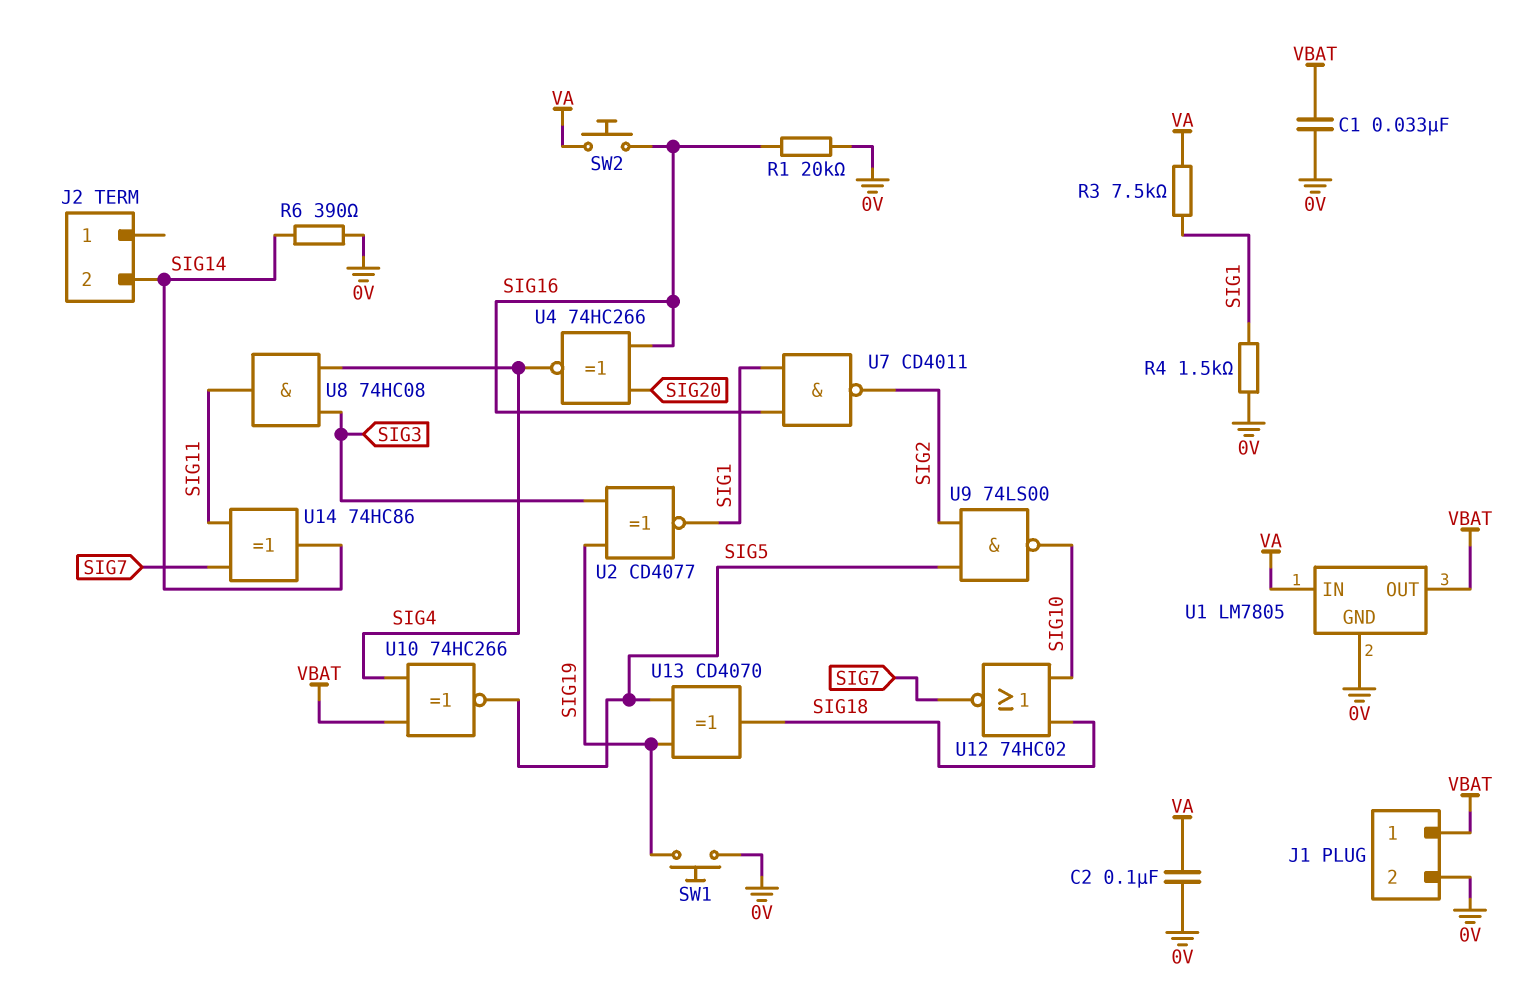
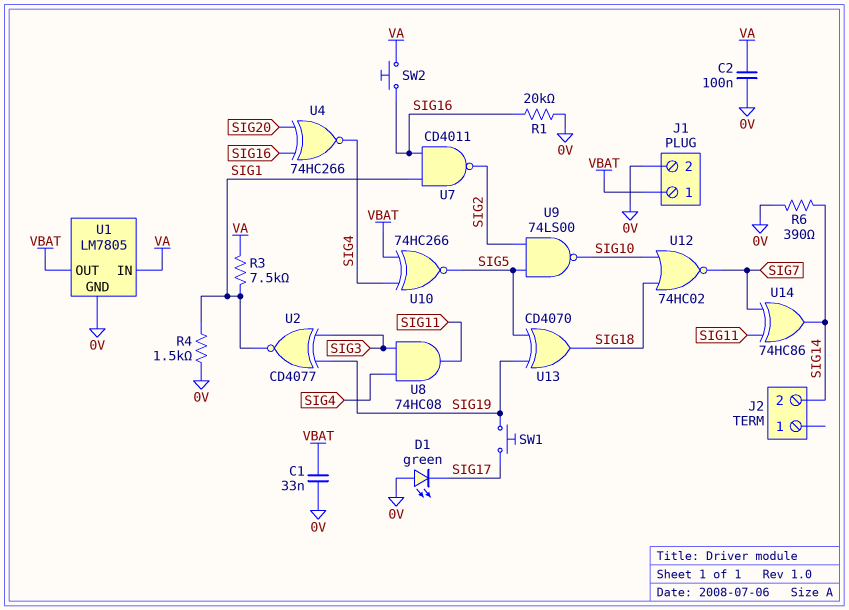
D1: none -> LED green (A 0V, K SIG17)
SW1: button (0V, SIG19) -> button (SIG17, SIG19)

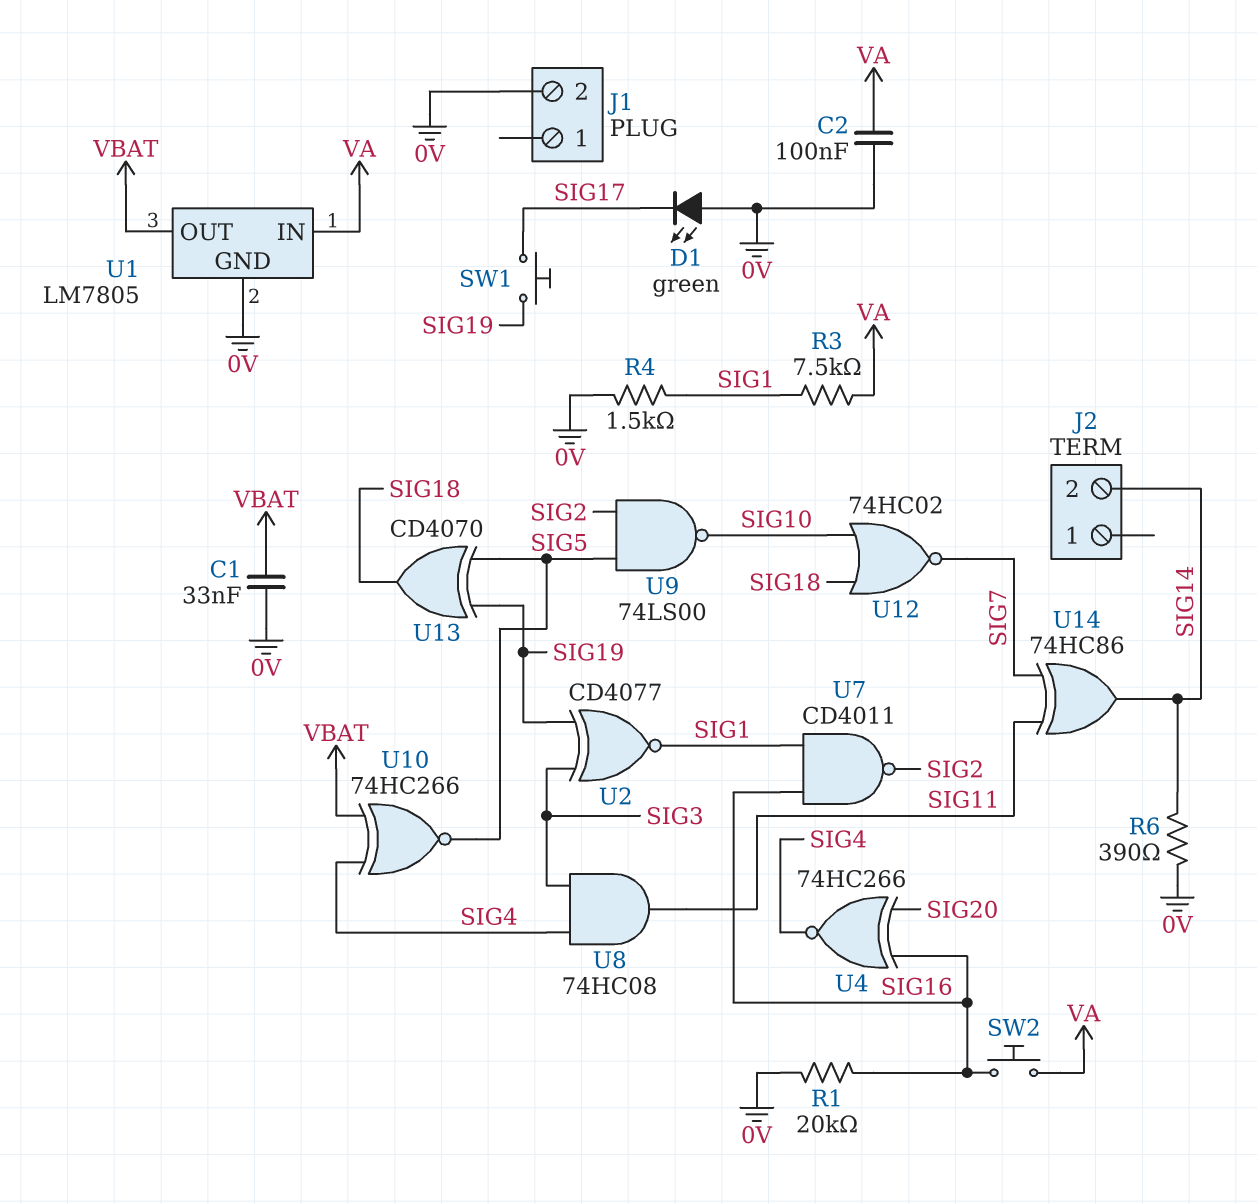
J1 pin 1: VBAT -> none

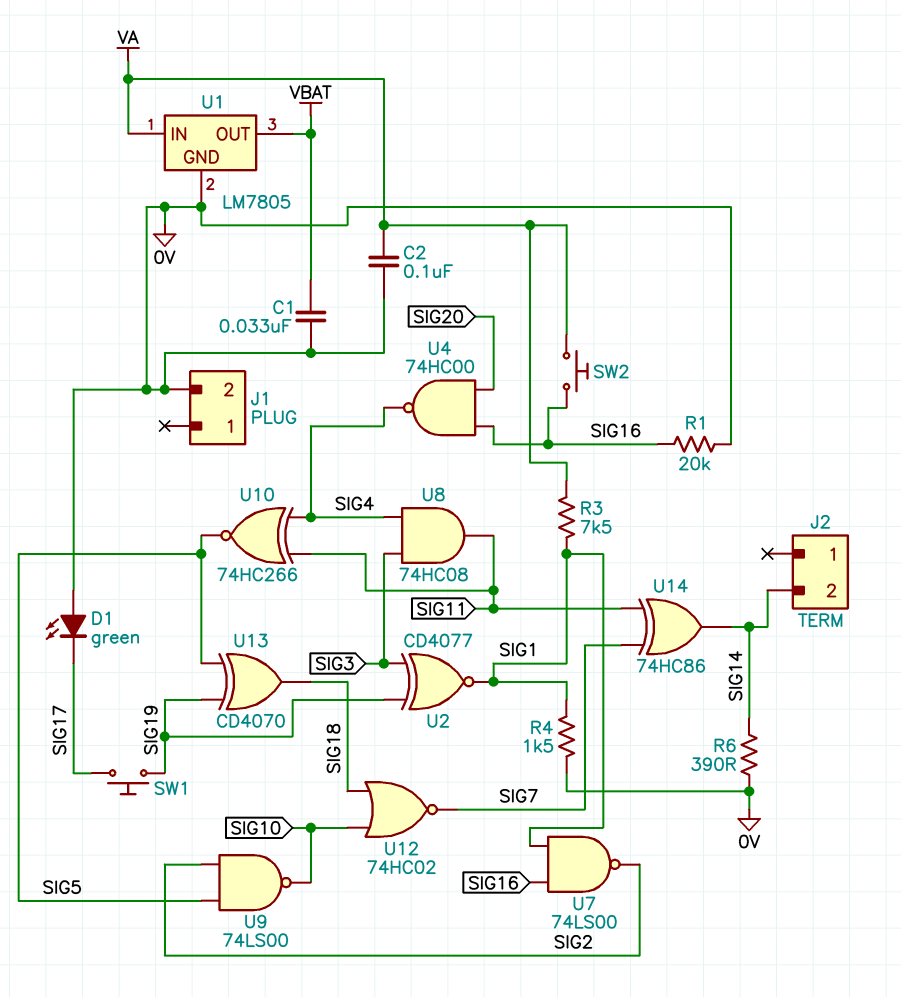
U4: XNOR 74HC266 (in SIG16, in SIG20, out SIG4) -> NAND 74HC00 (in SIG16, in SIG20, out SIG4)
U7: NAND CD4011 (in SIG1, in SIG16, out SIG2) -> NAND 74LS00 (in SIG1, in SIG16, out SIG2)
U10: XNOR 74HC266 (in SIG4, in VBAT, out SIG5) -> XNOR 74HC266 (in SIG4, in SIG11, out SIG5)

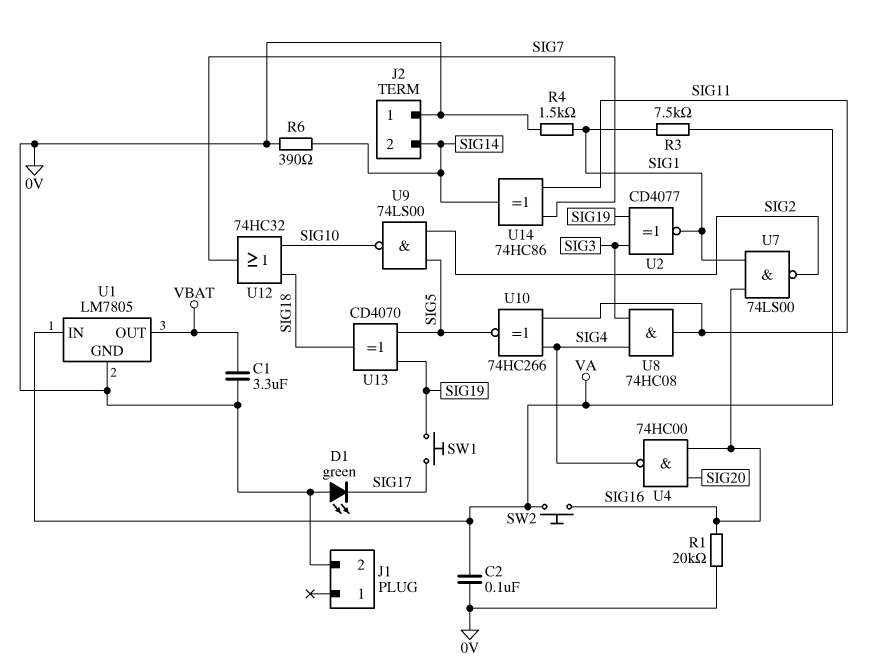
C1: 33nF (0V, VBAT) -> 3.3uF (0V, VBAT)
J2 pin 1: none -> 0V
U12: NOR 74HC02 (in SIG10, in SIG18, out SIG7) -> OR 74HC32 (in SIG10, in SIG18, out SIG7)

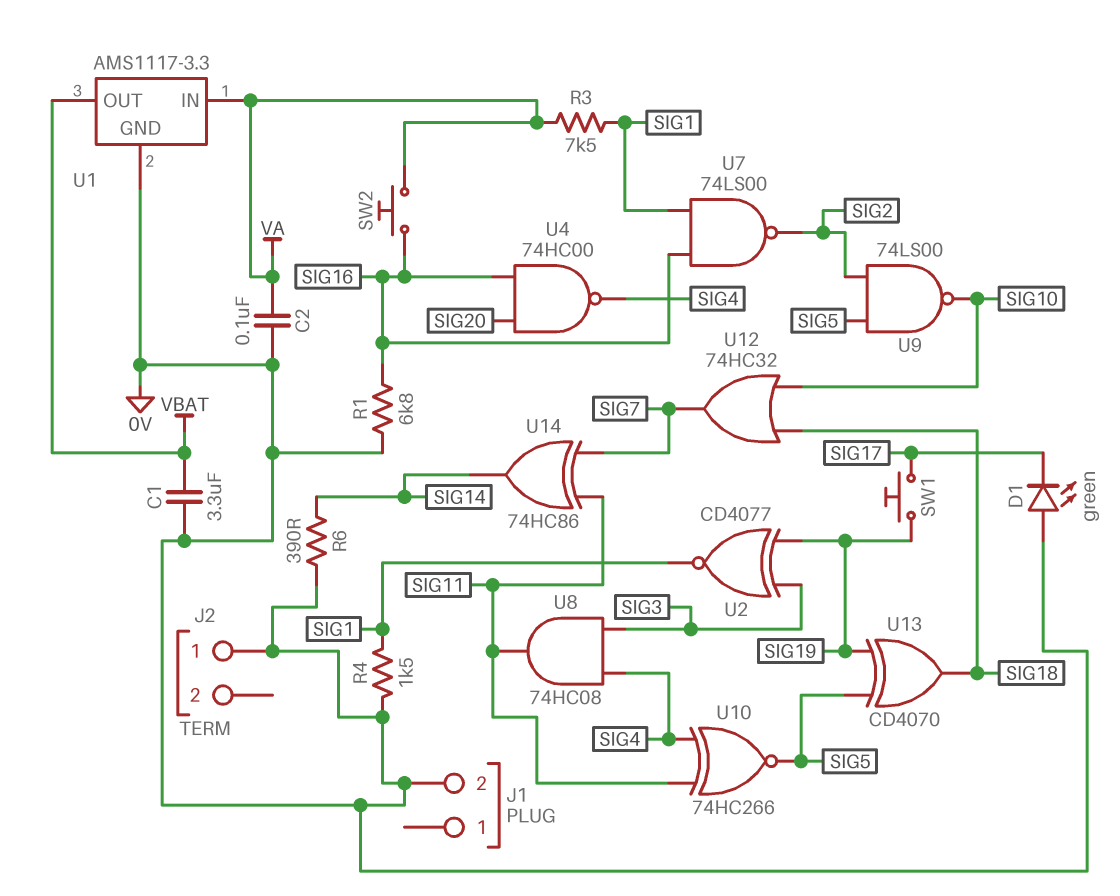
J2 pin 2: SIG14 -> none
R1: 20k (0V, SIG16) -> 6.8k (0V, SIG16)
U1: LM7805 -> AMS1117-3.3

